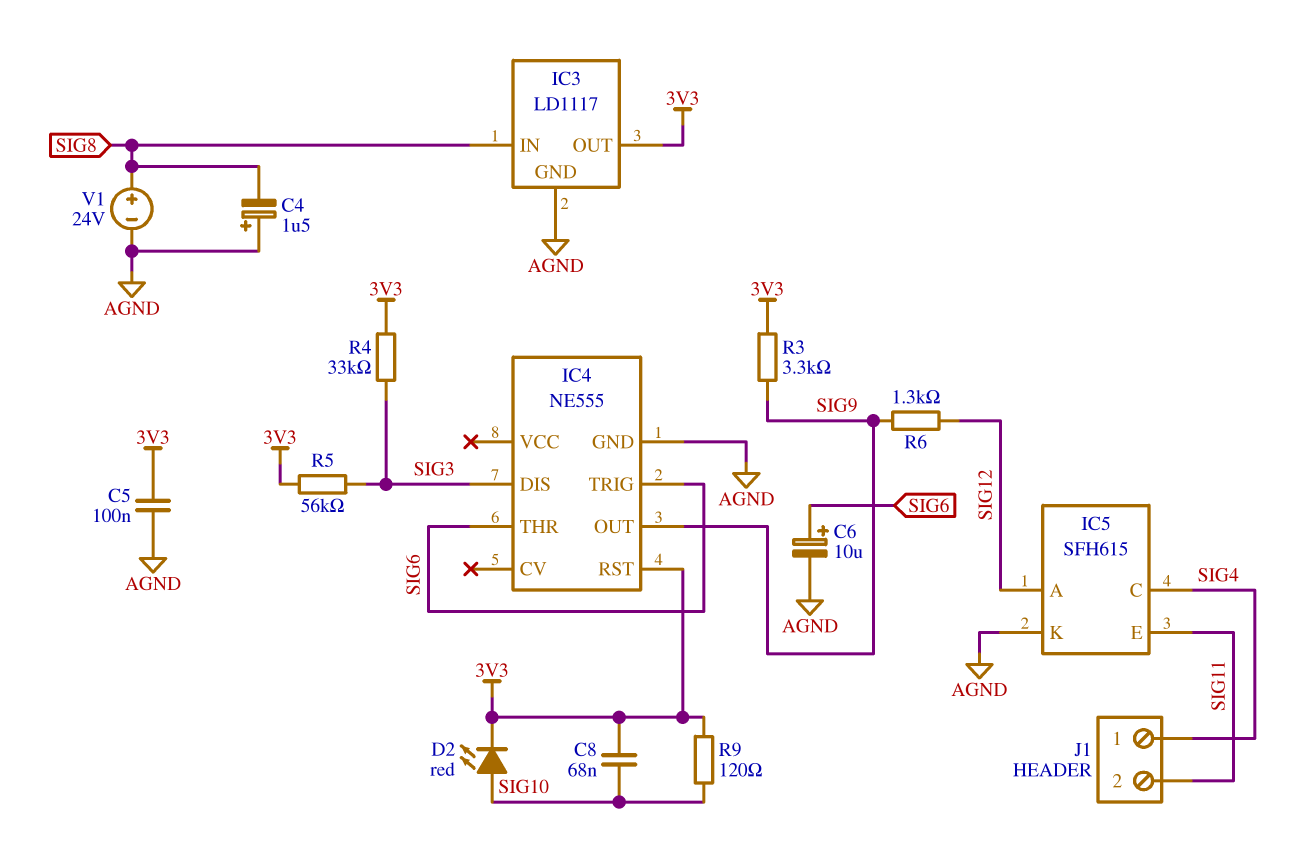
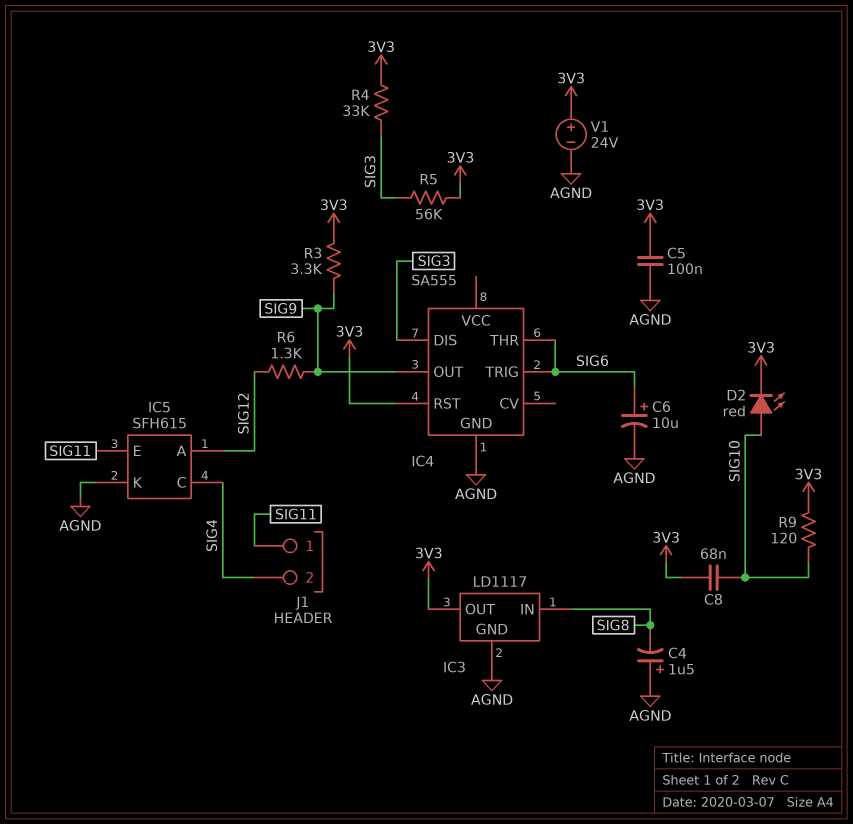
IC4: NE555 -> SA555
J1 pin 1: SIG4 -> SIG11
J1 pin 2: SIG11 -> SIG4
V1: 24V (plus SIG8, minus AGND) -> 24V (plus 3V3, minus AGND)

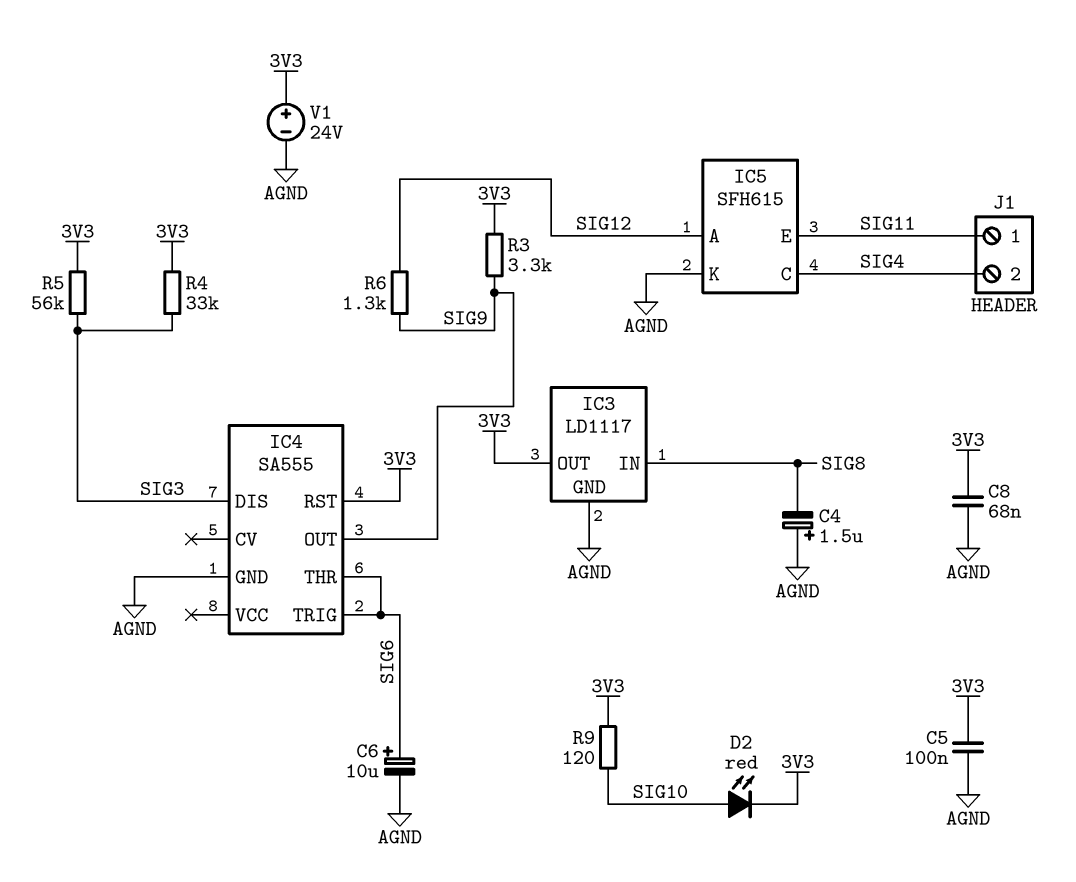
C8: 68nF (3V3, SIG10) -> 68nF (3V3, AGND)

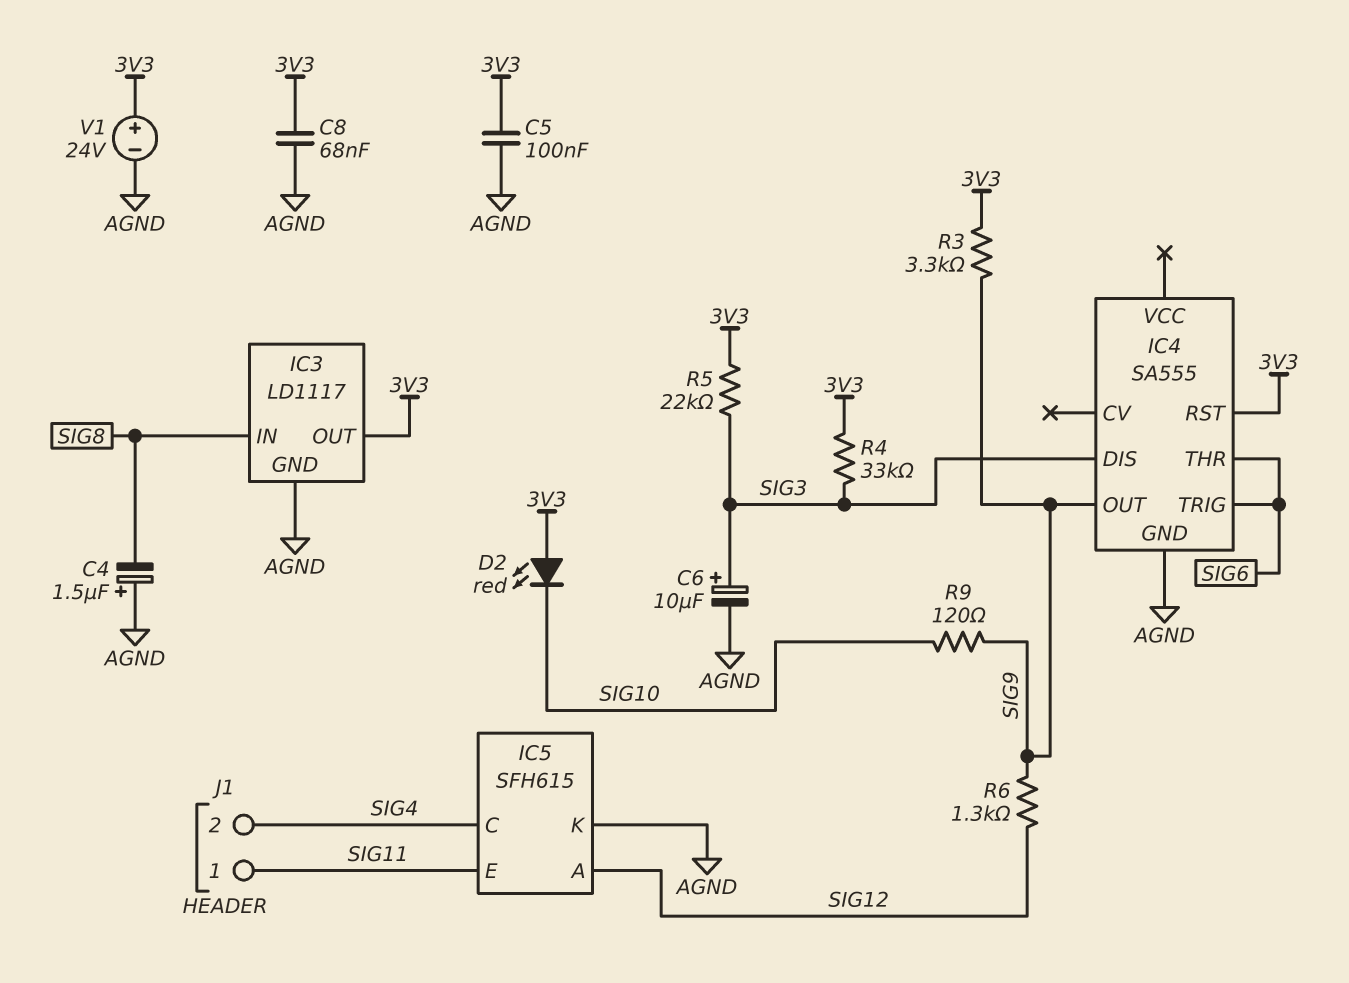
C6: 10uF (plus SIG6, minus AGND) -> 10uF (plus SIG3, minus AGND)
D2: LED red (A SIG10, K 3V3) -> LED red (A 3V3, K SIG10)
R5: 56k (3V3, SIG3) -> 22k (3V3, SIG3)
R9: 120 (3V3, SIG10) -> 120 (SIG9, SIG10)

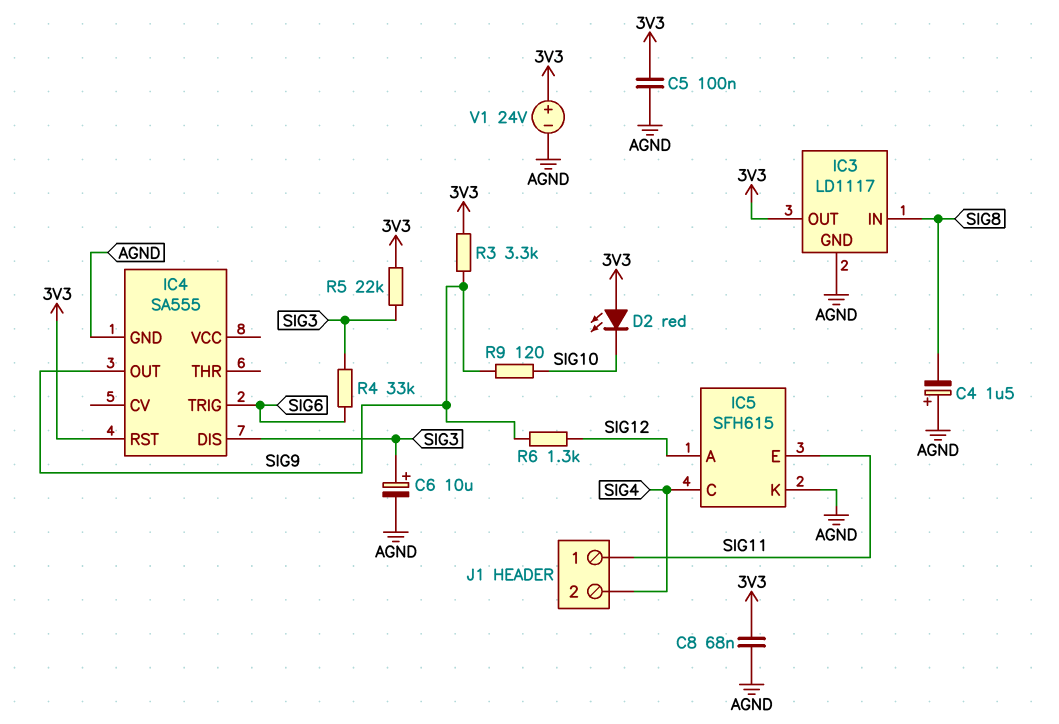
IC4 pin THR: SIG6 -> none
R4: 33k (3V3, SIG3) -> 33k (SIG3, SIG6)

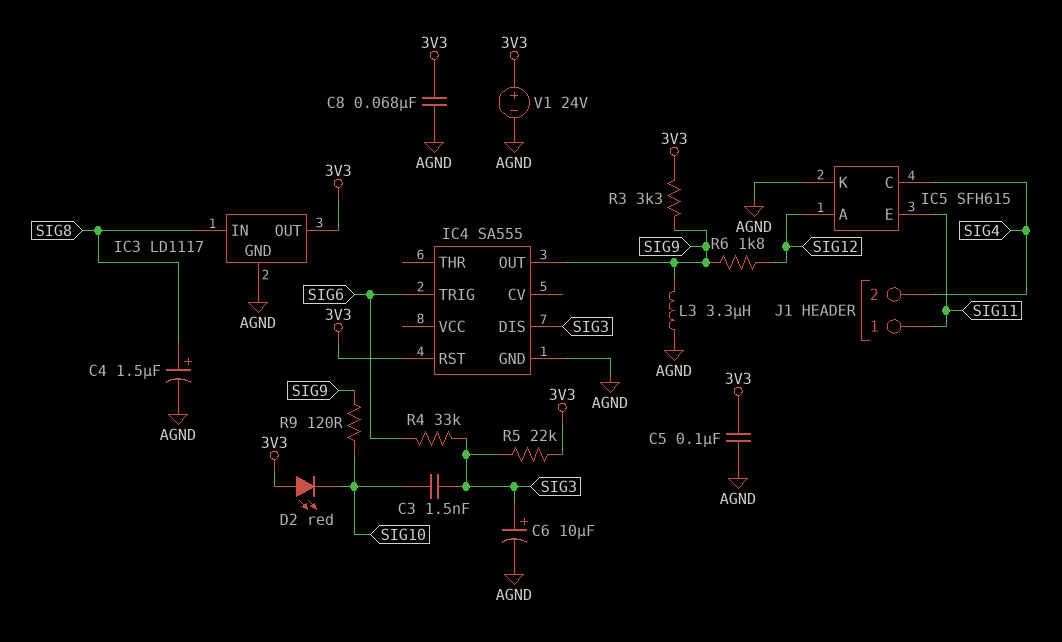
C3: none -> 1.5nF (SIG3, SIG10)
C4: 1.5uF (plus AGND, minus SIG8) -> 1.5uF (plus SIG8, minus AGND)
L3: none -> 3.3uH (AGND, SIG9)
R6: 1.3k (SIG9, SIG12) -> 1.8k (SIG9, SIG12)

